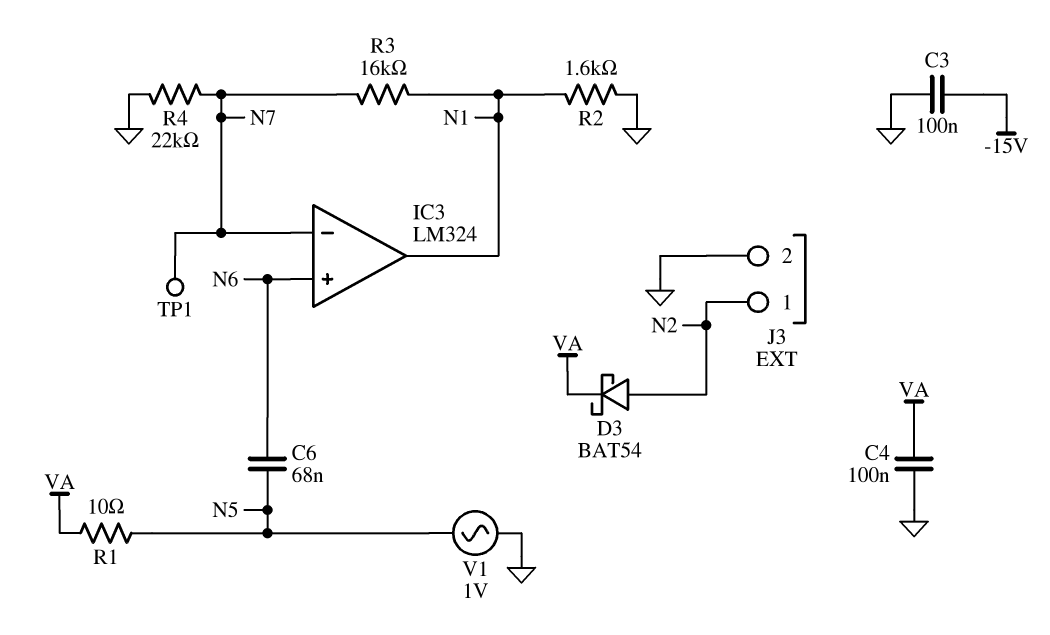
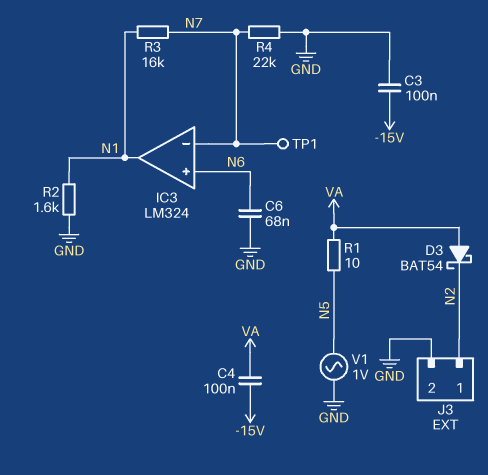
C4: 100nF (GND, VA) -> 100nF (-15V, VA)
C6: 68nF (N5, N6) -> 68nF (GND, N6)
D3: schottky BAT54 (A N2, K VA) -> schottky BAT54 (A VA, K N2)

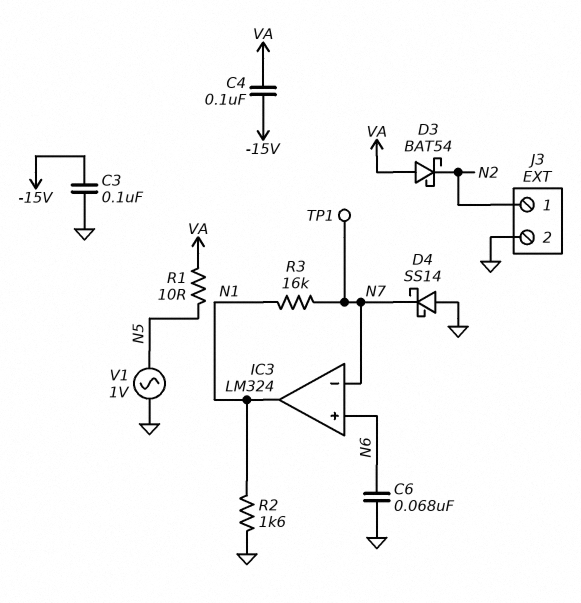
D4: none -> schottky SS14 (A GND, K N7)
R4: 22k (GND, N7) -> none

